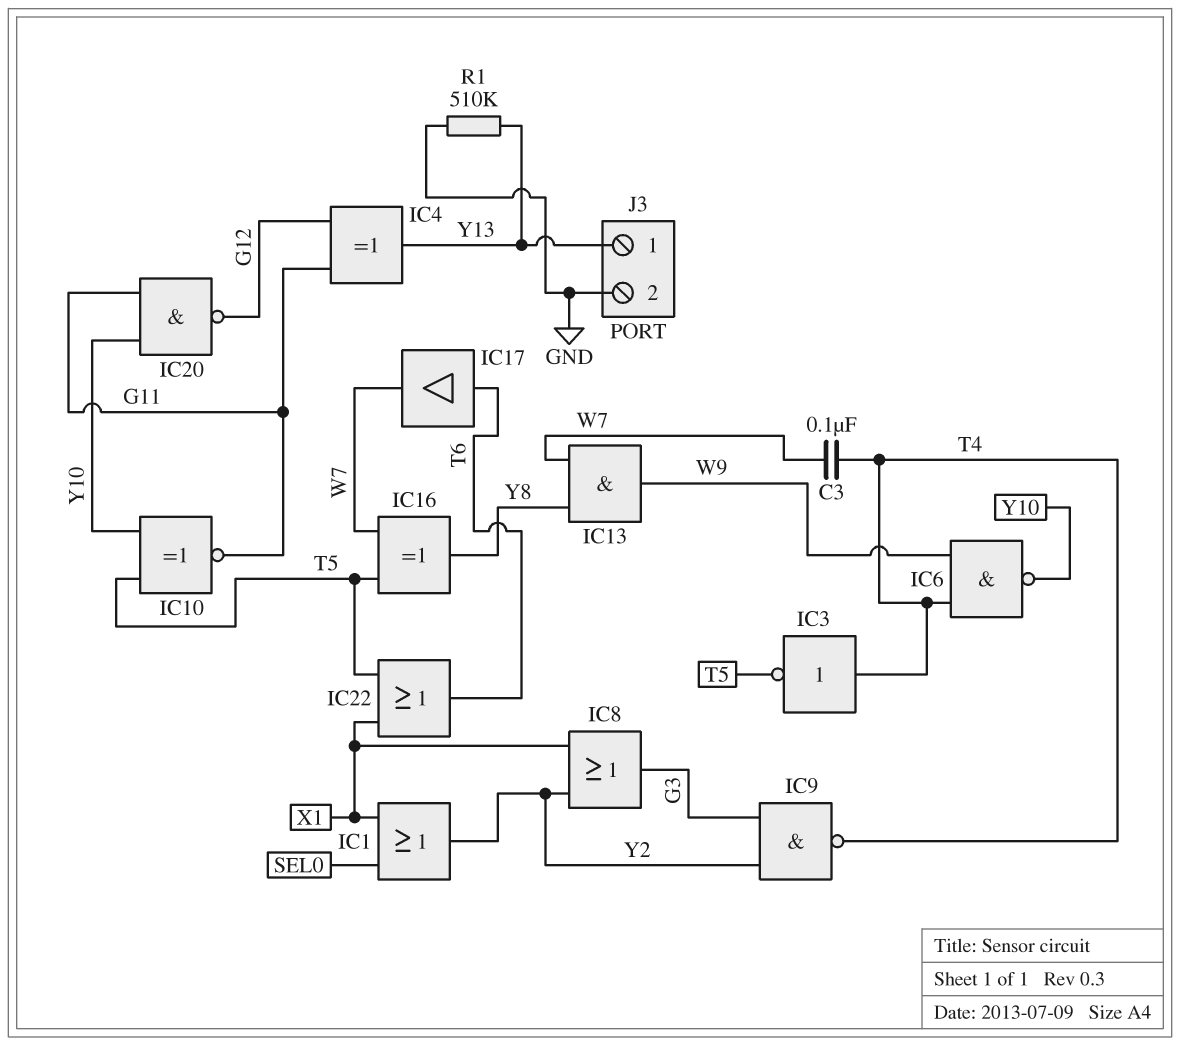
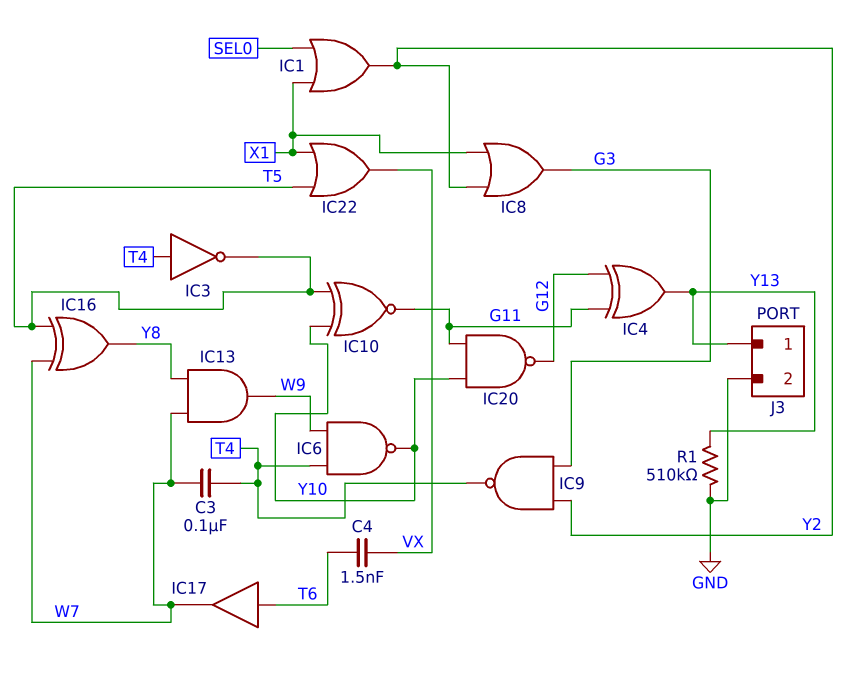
C4: none -> 1.5nF (T6, VX)
IC22: OR (in T5, in X1, out T6) -> OR (in T5, in X1, out VX)

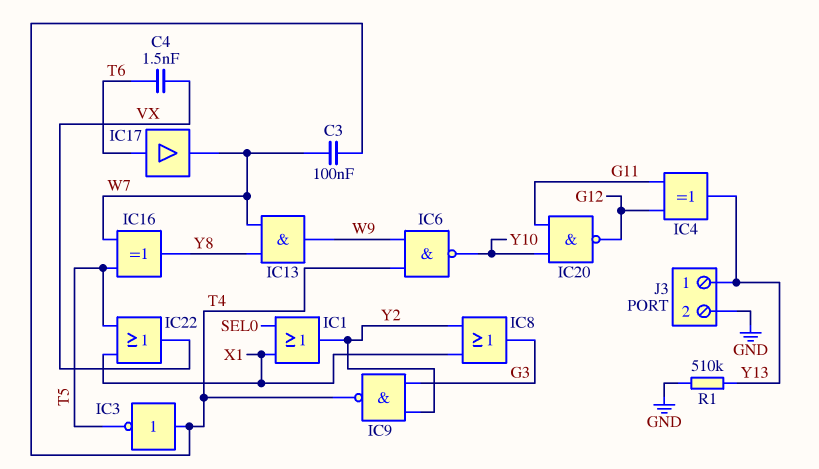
IC10: XNOR (in T5, in Y10, out G11) -> none

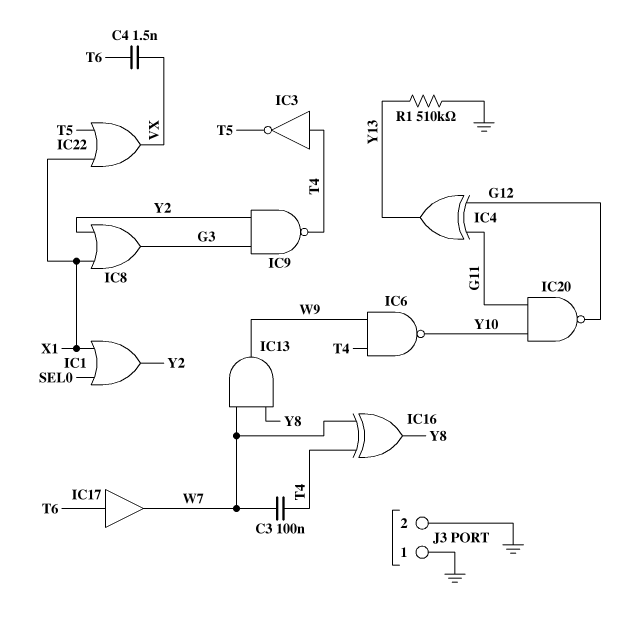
IC16: XOR (in T5, in W7, out Y8) -> XOR (in T4, in W7, out Y8)
J3 pin 1: Y13 -> GND

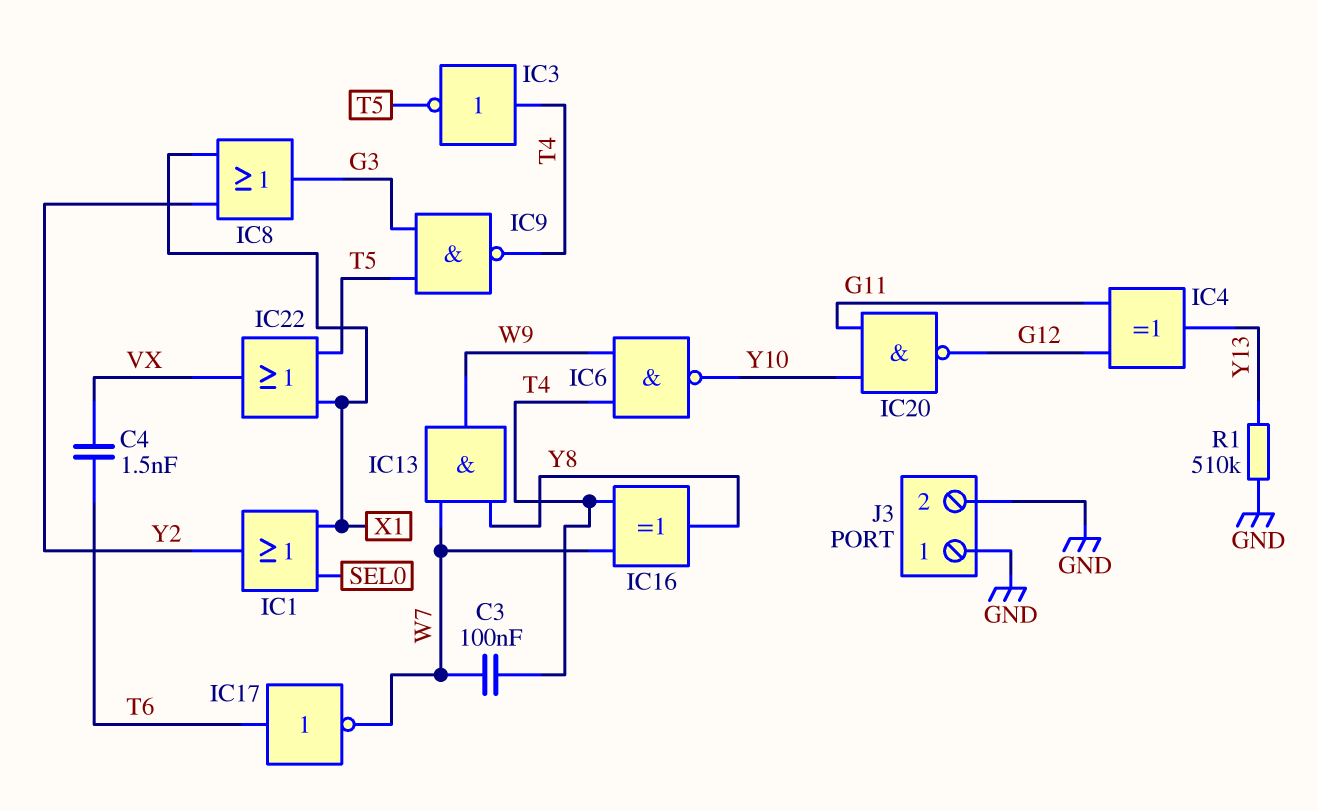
IC9: NAND (in G3, in Y2, out T4) -> NAND (in G3, in T5, out T4)
IC17: buffer (in T6, out W7) -> NOT (in T6, out W7)

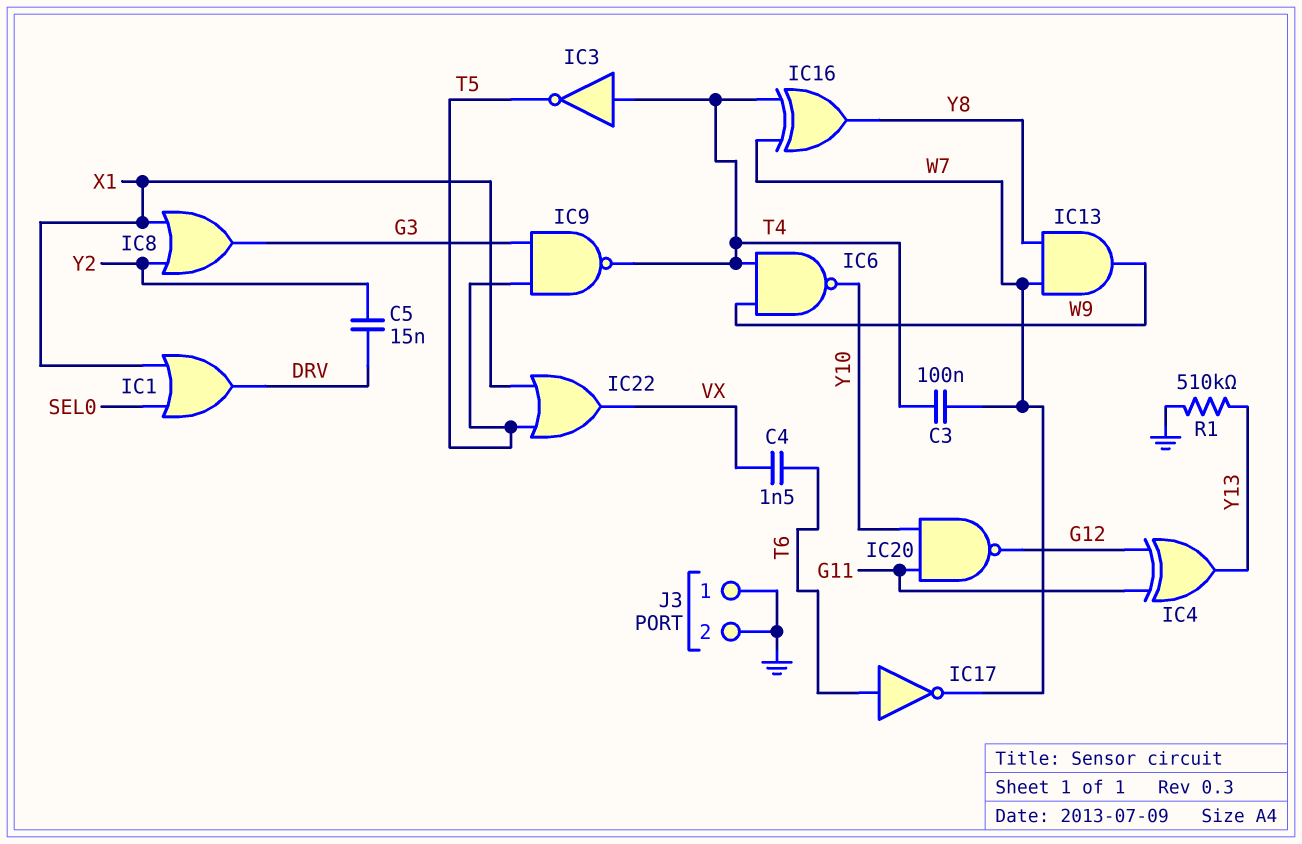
C5: none -> 15nF (DRV, Y2)
IC1: OR (in SEL0, in X1, out Y2) -> OR (in SEL0, in X1, out DRV)

